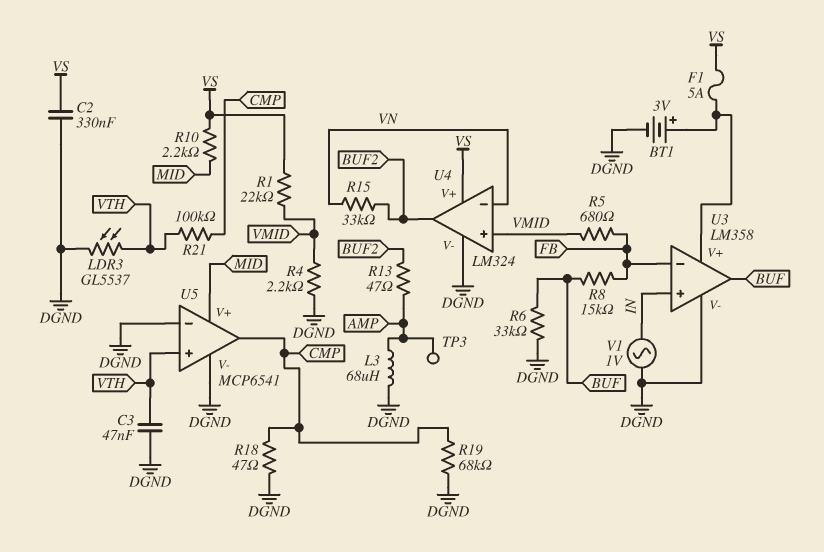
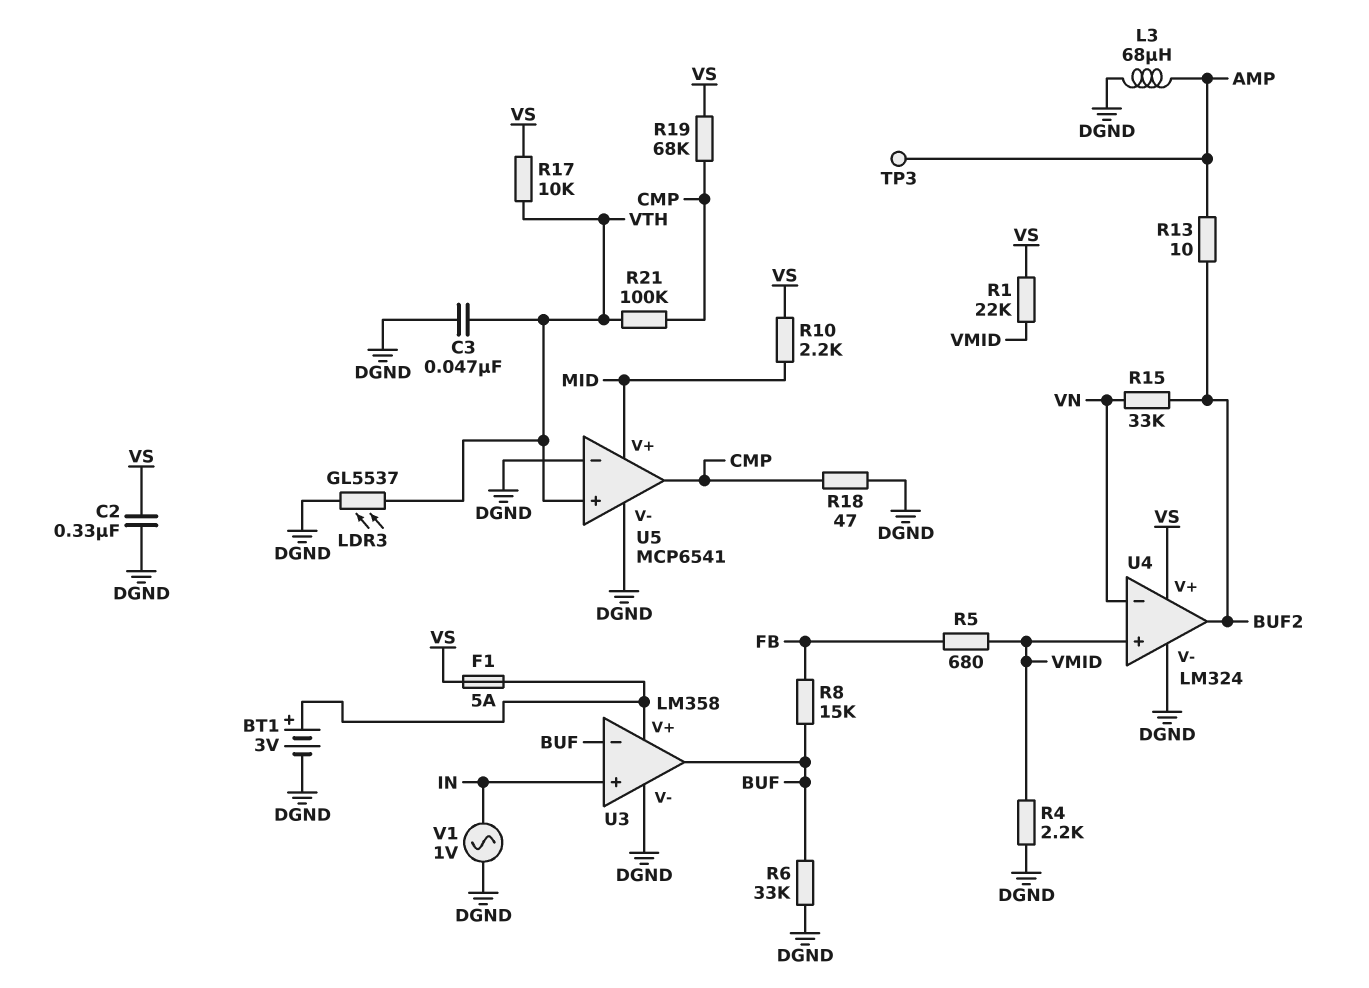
R13: 47 (AMP, BUF2) -> 10 (AMP, BUF2)
R17: none -> 10k (VS, VTH)
R19: 68k (CMP, DGND) -> 68k (CMP, VS)
U3 pin in-: FB -> BUF

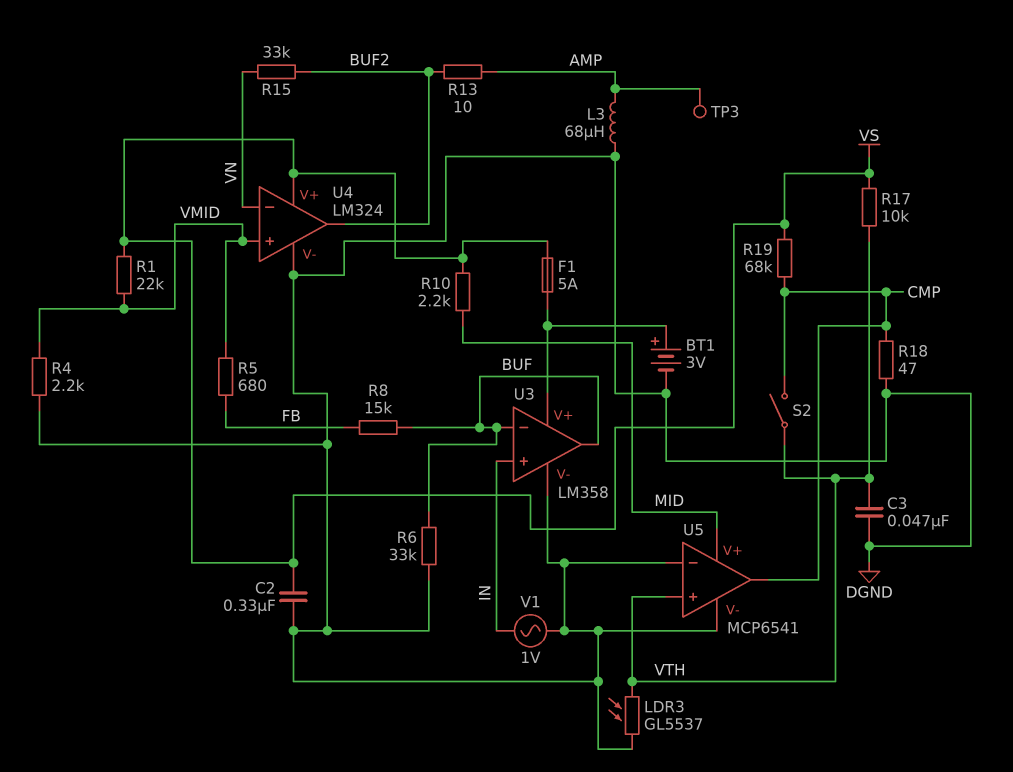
R21: 100k (CMP, VTH) -> none
S2: none -> switch (CMP, VTH)

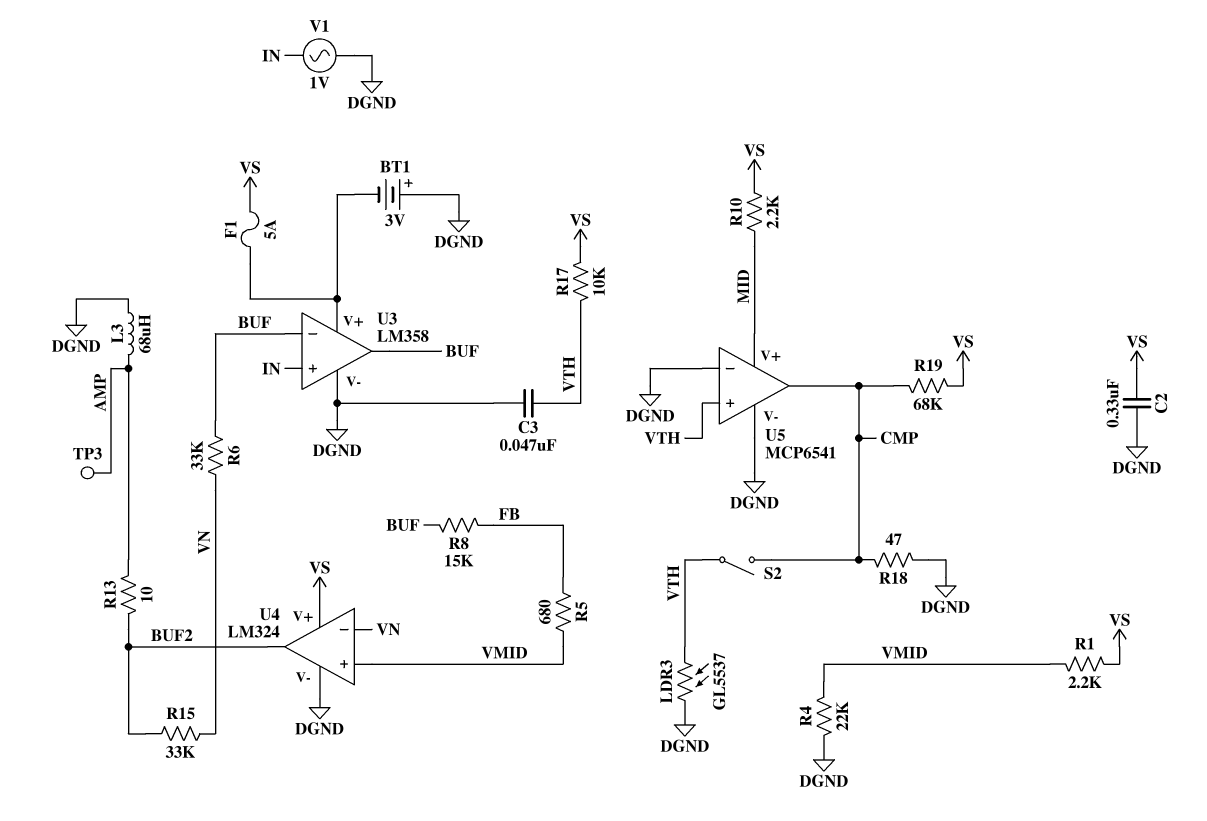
BT1: 3V (plus U3/V+, minus DGND) -> 3V (plus DGND, minus U3/V+)
R1: 22k (VMID, VS) -> 2.2k (VMID, VS)
R4: 2.2k (DGND, VMID) -> 22k (DGND, VMID)
R6: 33k (BUF, DGND) -> 33k (BUF, VN)

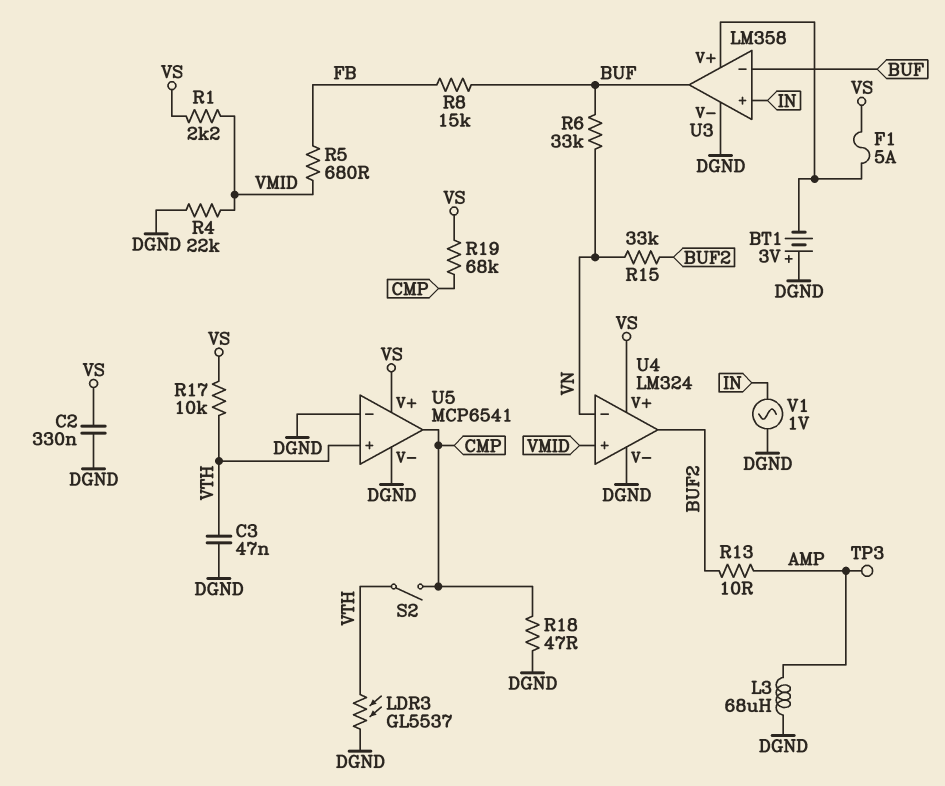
R10: 2.2k (MID, VS) -> none
U5 pin V+: MID -> VS

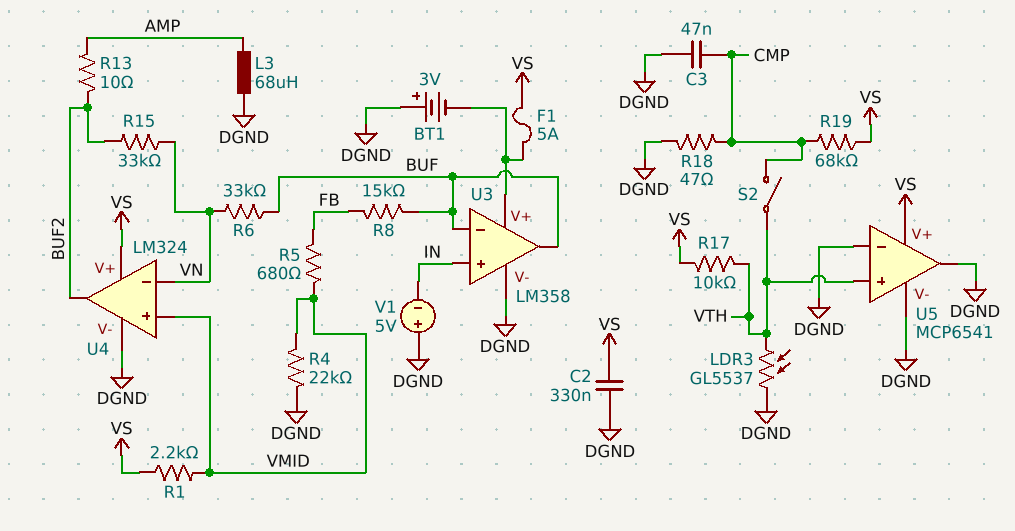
C3: 47nF (DGND, VTH) -> 47nF (CMP, DGND)
TP3: test point (AMP) -> none
U5 pin out: CMP -> DGND
V1: AC 1V (DGND, IN) -> 5V (plus DGND, minus IN)

